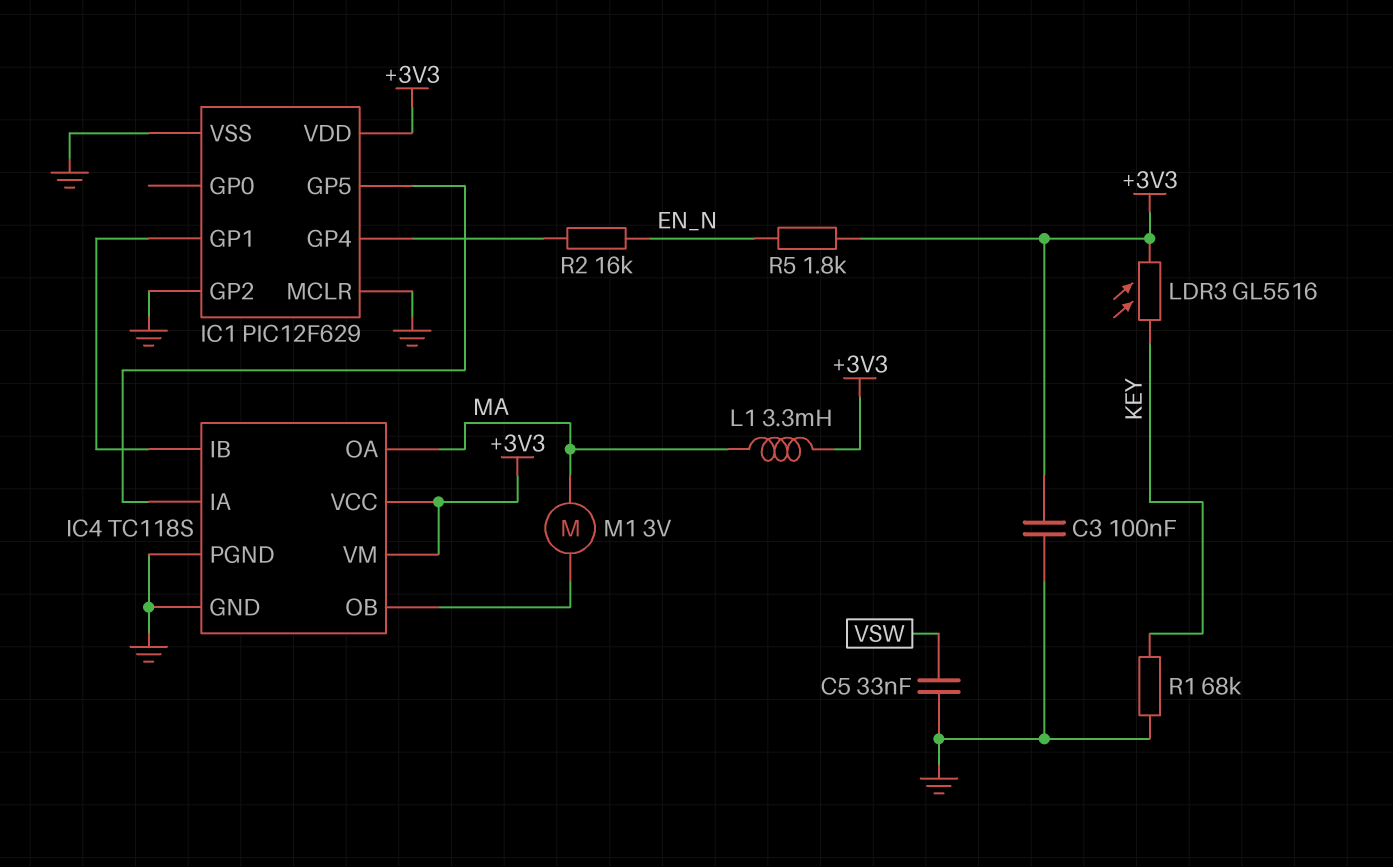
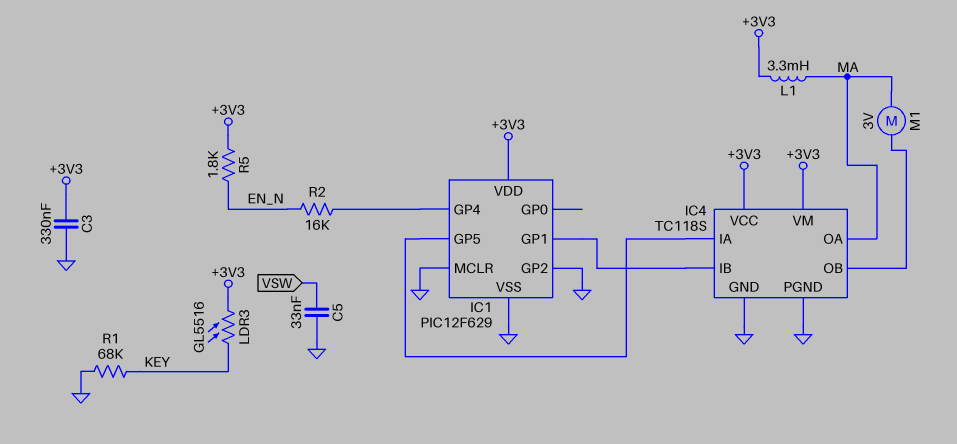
C3: 100nF (+3V3, GND) -> 330nF (+3V3, GND)

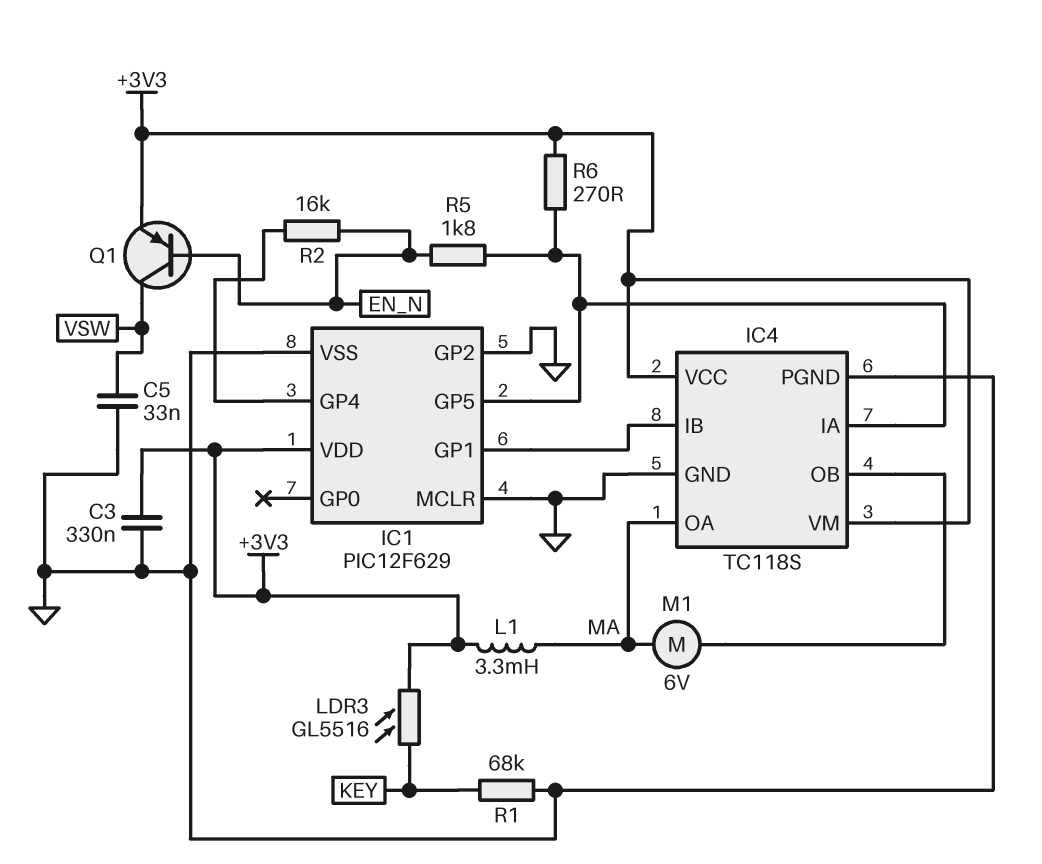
M1: motor 3V (IC4/OB, MA) -> motor 6V (IC4/OB, MA)
Q1: none -> PNP (B EN_N, C VSW, E +3V3)
R5: 1.8k (+3V3, EN_N) -> 1.8k (EN_N, IC1/GP5)
R6: none -> 270 (+3V3, IC1/GP5)

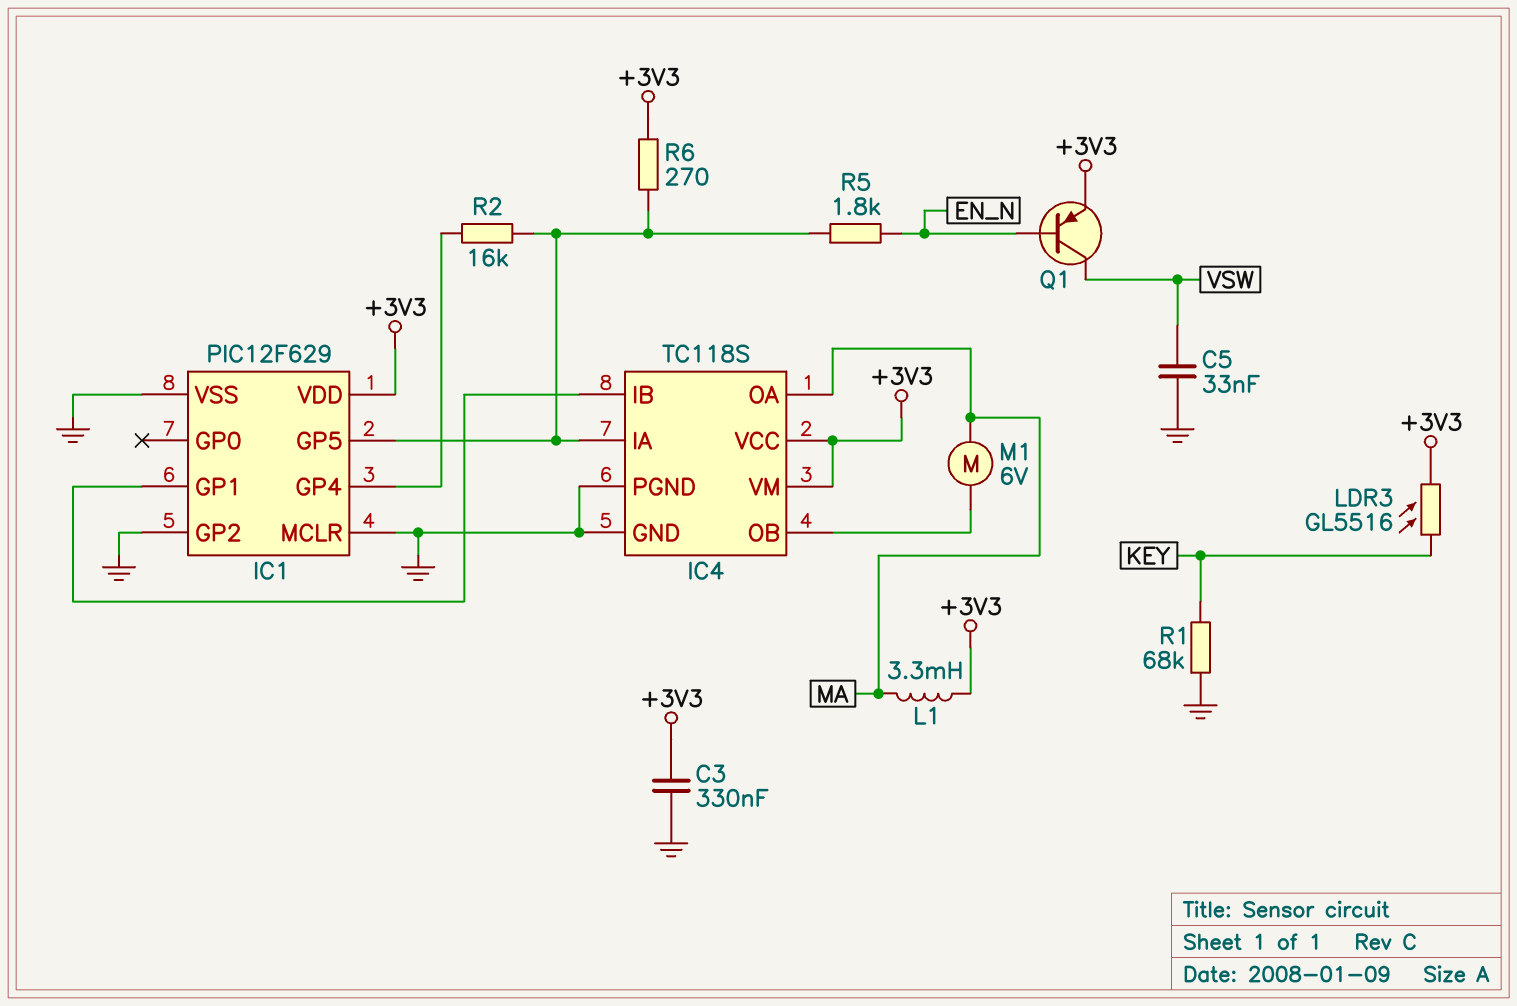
R2: 16k (EN_N, IC1/GP4) -> 16k (IC1/GP4, IC1/GP5)

